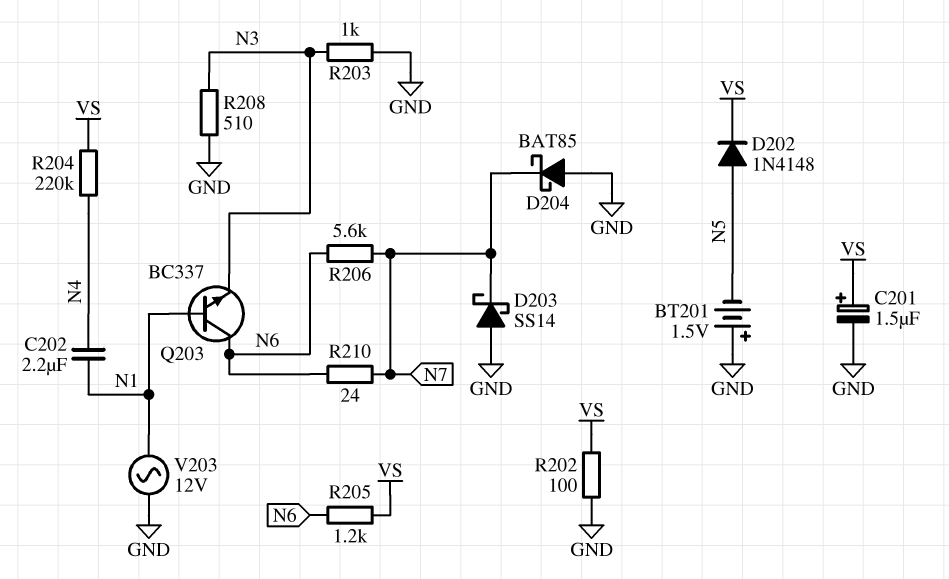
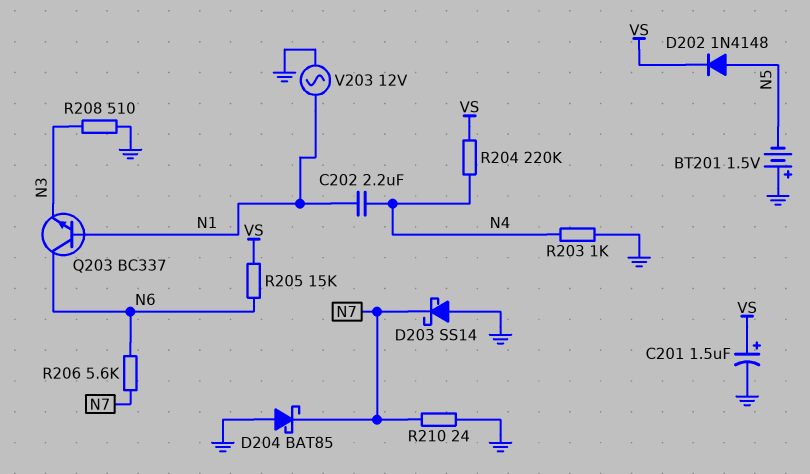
R202: 100 (GND, VS) -> none
R203: 1k (GND, N3) -> 1k (GND, N4)
R205: 1.2k (N6, VS) -> 15k (N6, VS)
R210: 24 (N6, N7) -> 24 (GND, N7)

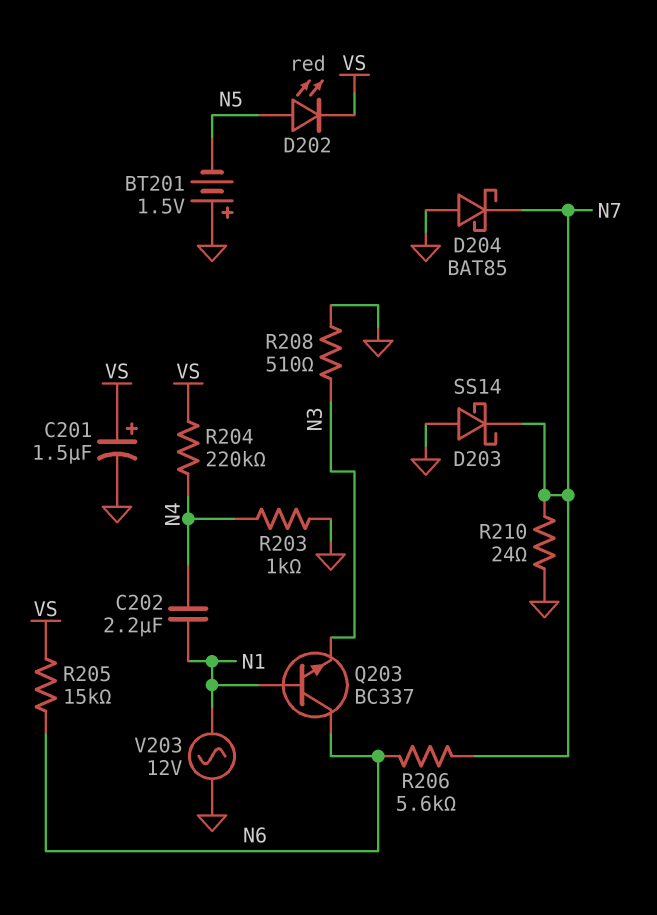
D202: diode 1N4148 (A N5, K VS) -> LED red (A N5, K VS)

